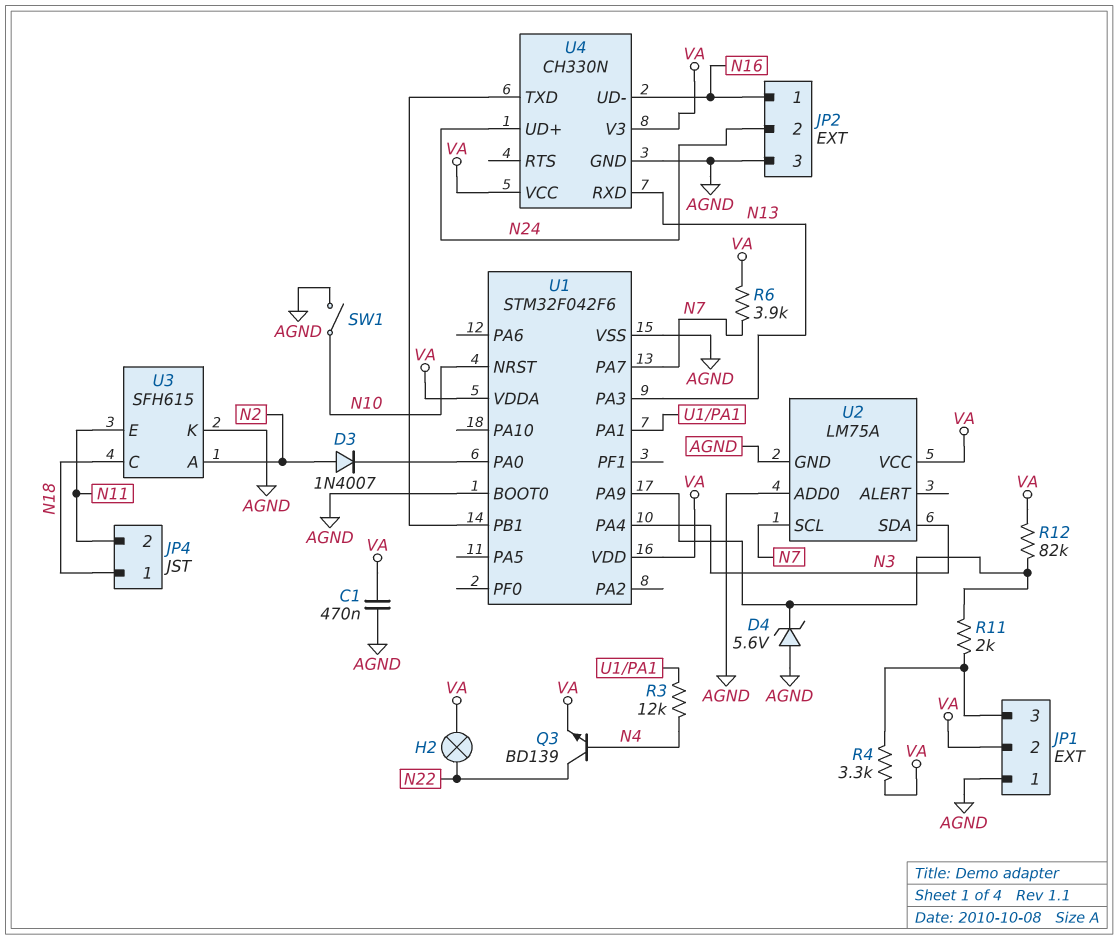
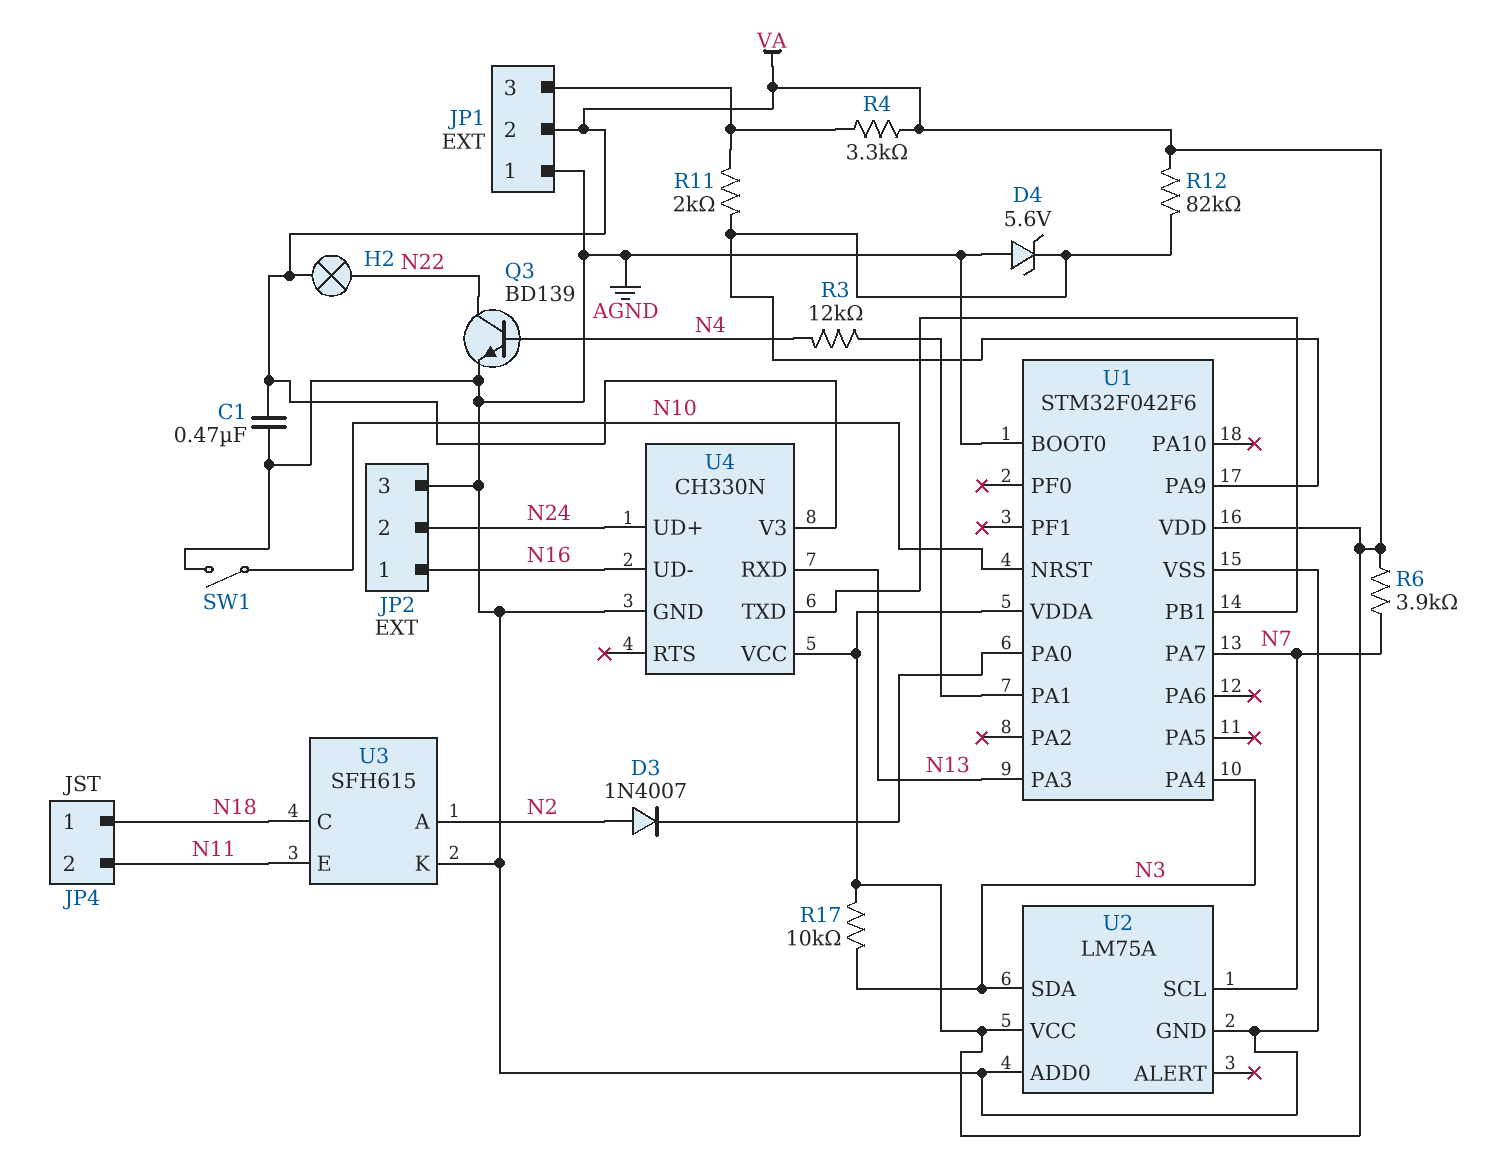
Q3: NPN BD139 (B N4, C N22, E VA) -> NPN BD139 (B N4, C N22, E AGND)
R17: none -> 10k (N3, VA)

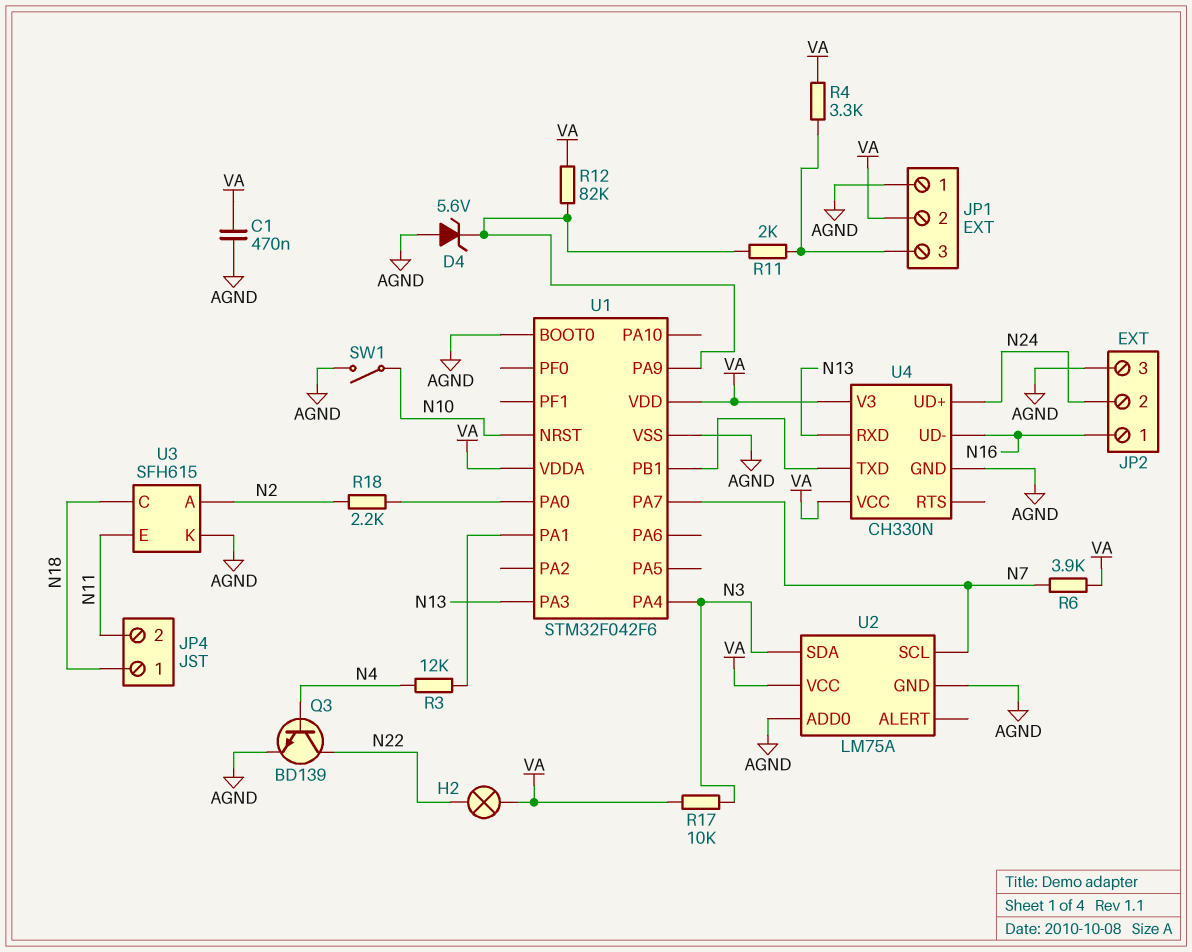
D3: diode 1N4007 (A N2, K U1/PA0) -> none
R18: none -> 2.2k (N2, U1/PA0)

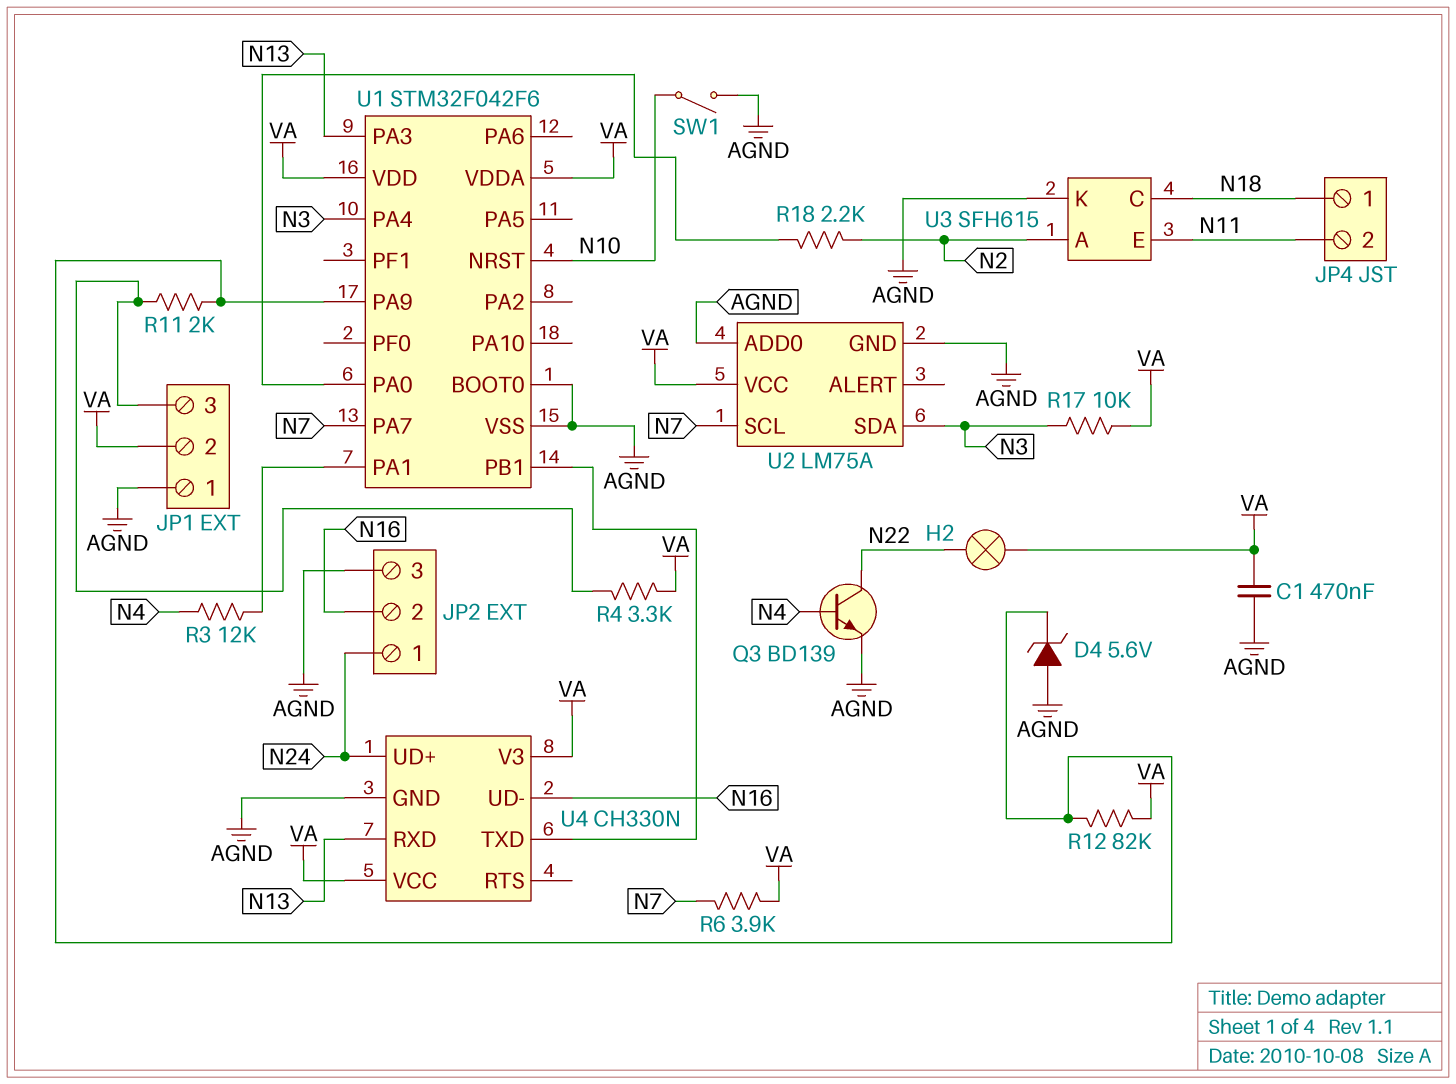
JP2 pin 1: N16 -> N24
JP2 pin 2: N24 -> N16

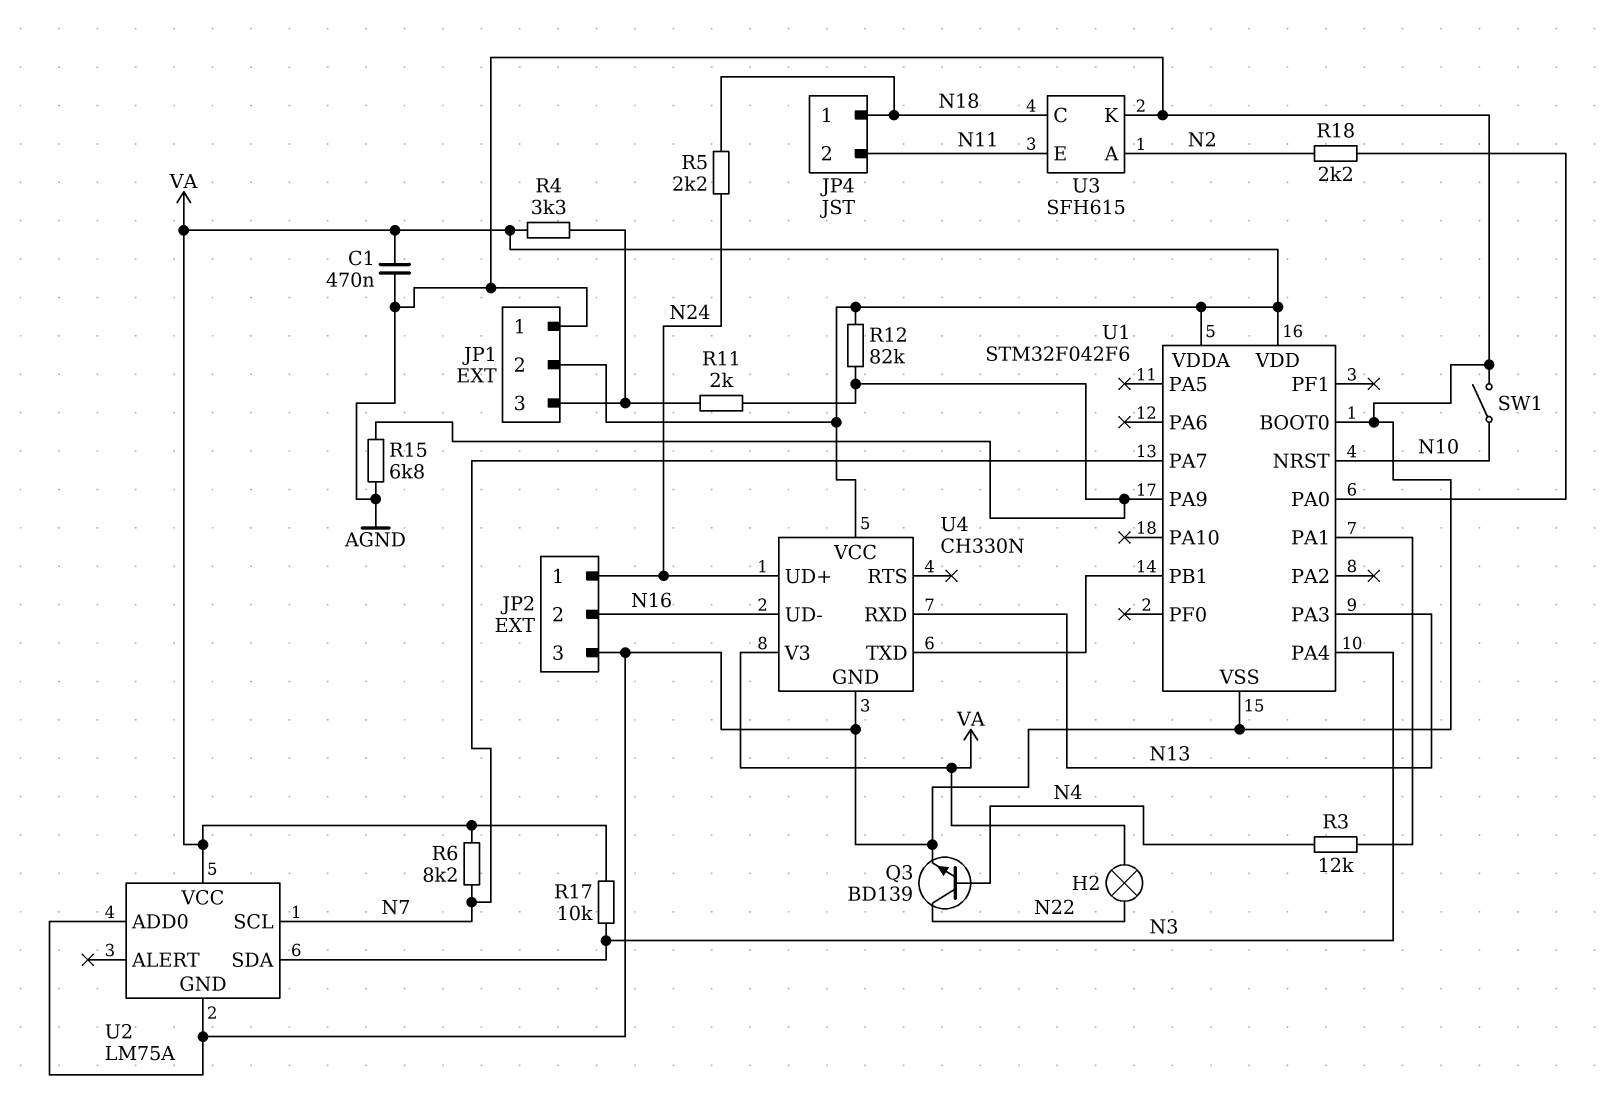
D4: zener 5.6V (A AGND, K U1/PA9) -> none
R5: none -> 2.2k (N18, N24)
R6: 3.9k (N7, VA) -> 8.2k (N7, VA)
R15: none -> 6.8k (AGND, U1/PA9)

